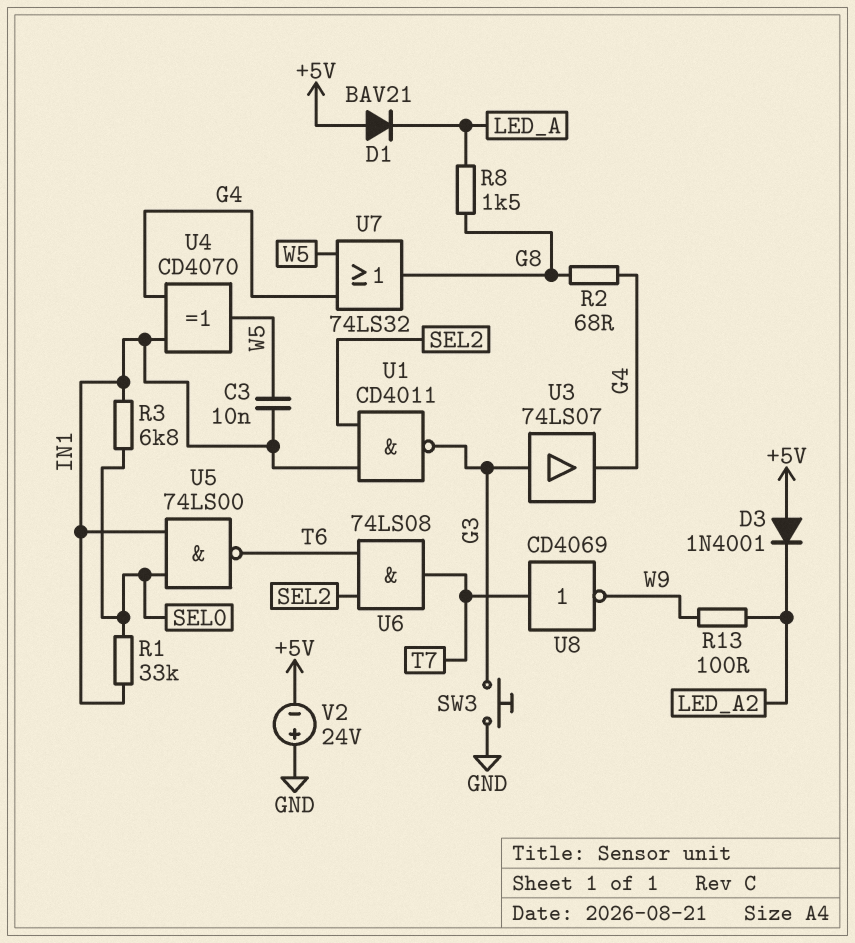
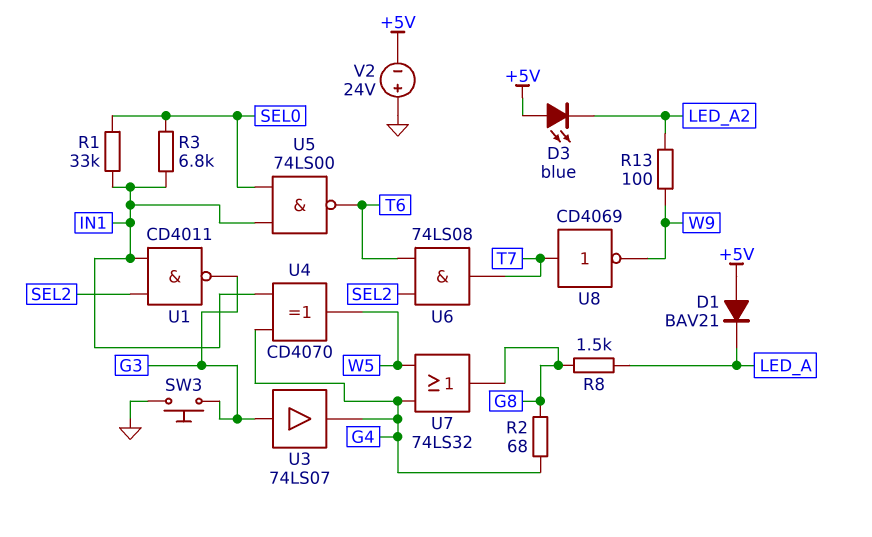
C3: 10nF (IN1, W5) -> none
D3: diode 1N4001 (A +5V, K LED_A2) -> LED blue (A +5V, K LED_A2)

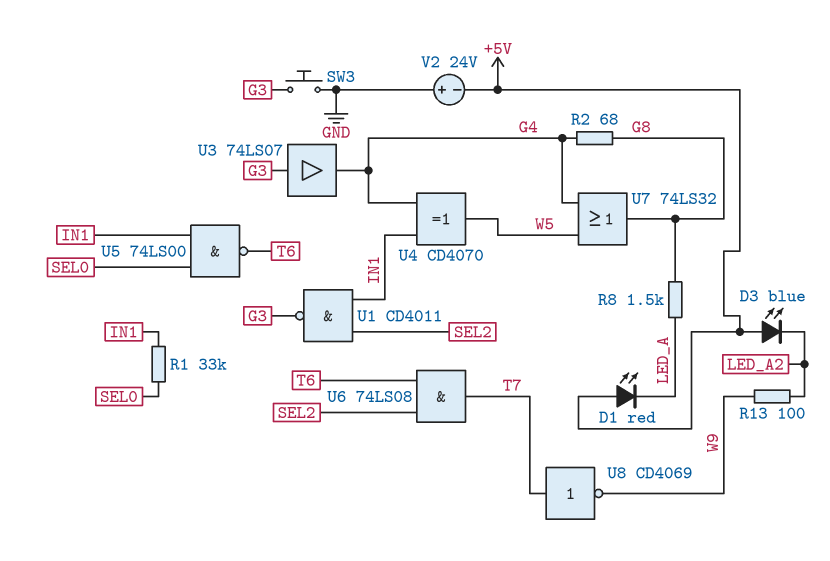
D1: diode BAV21 (A +5V, K LED_A) -> LED red (A +5V, K LED_A)
R3: 6.8k (IN1, SEL0) -> none

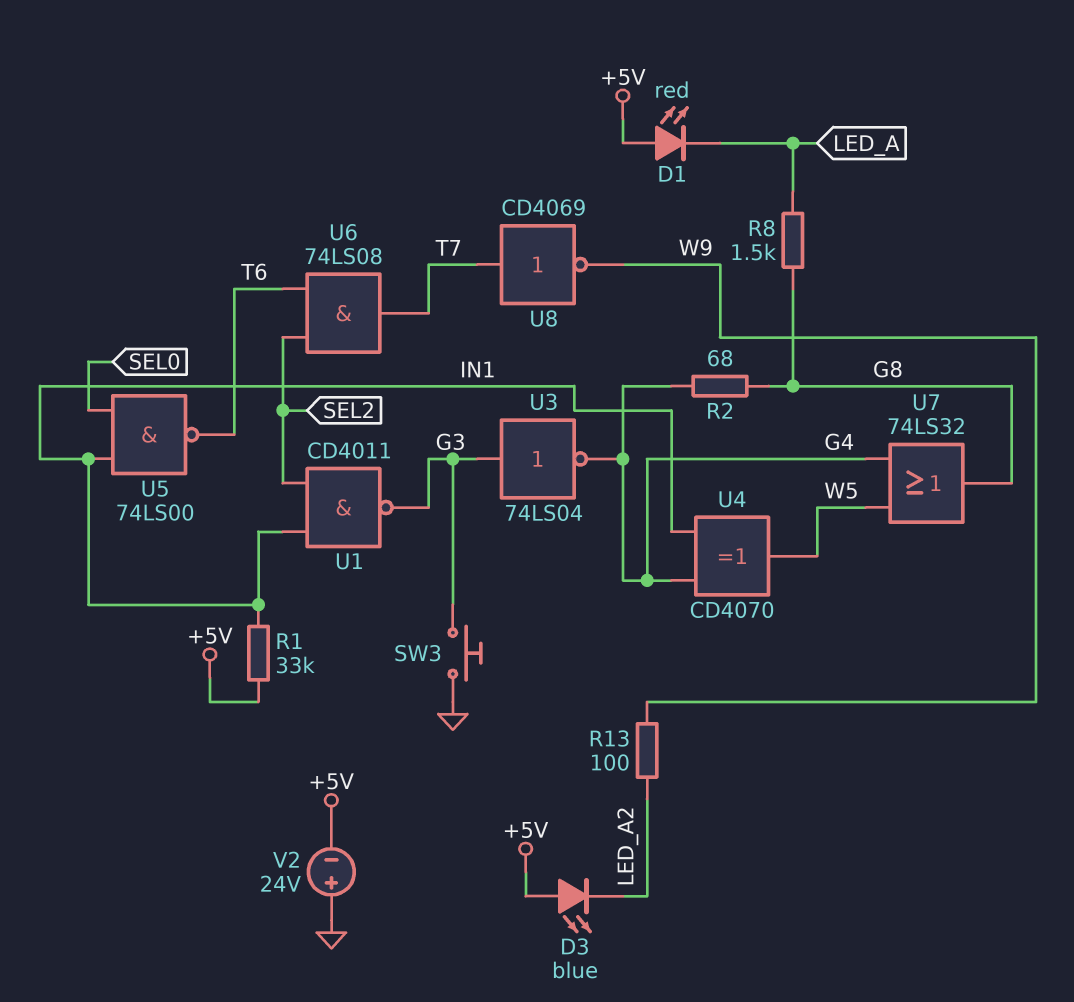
R1: 33k (IN1, SEL0) -> 33k (+5V, IN1)
U3: buffer 74LS07 (in G3, out G4) -> NOT 74LS04 (in G3, out G4)

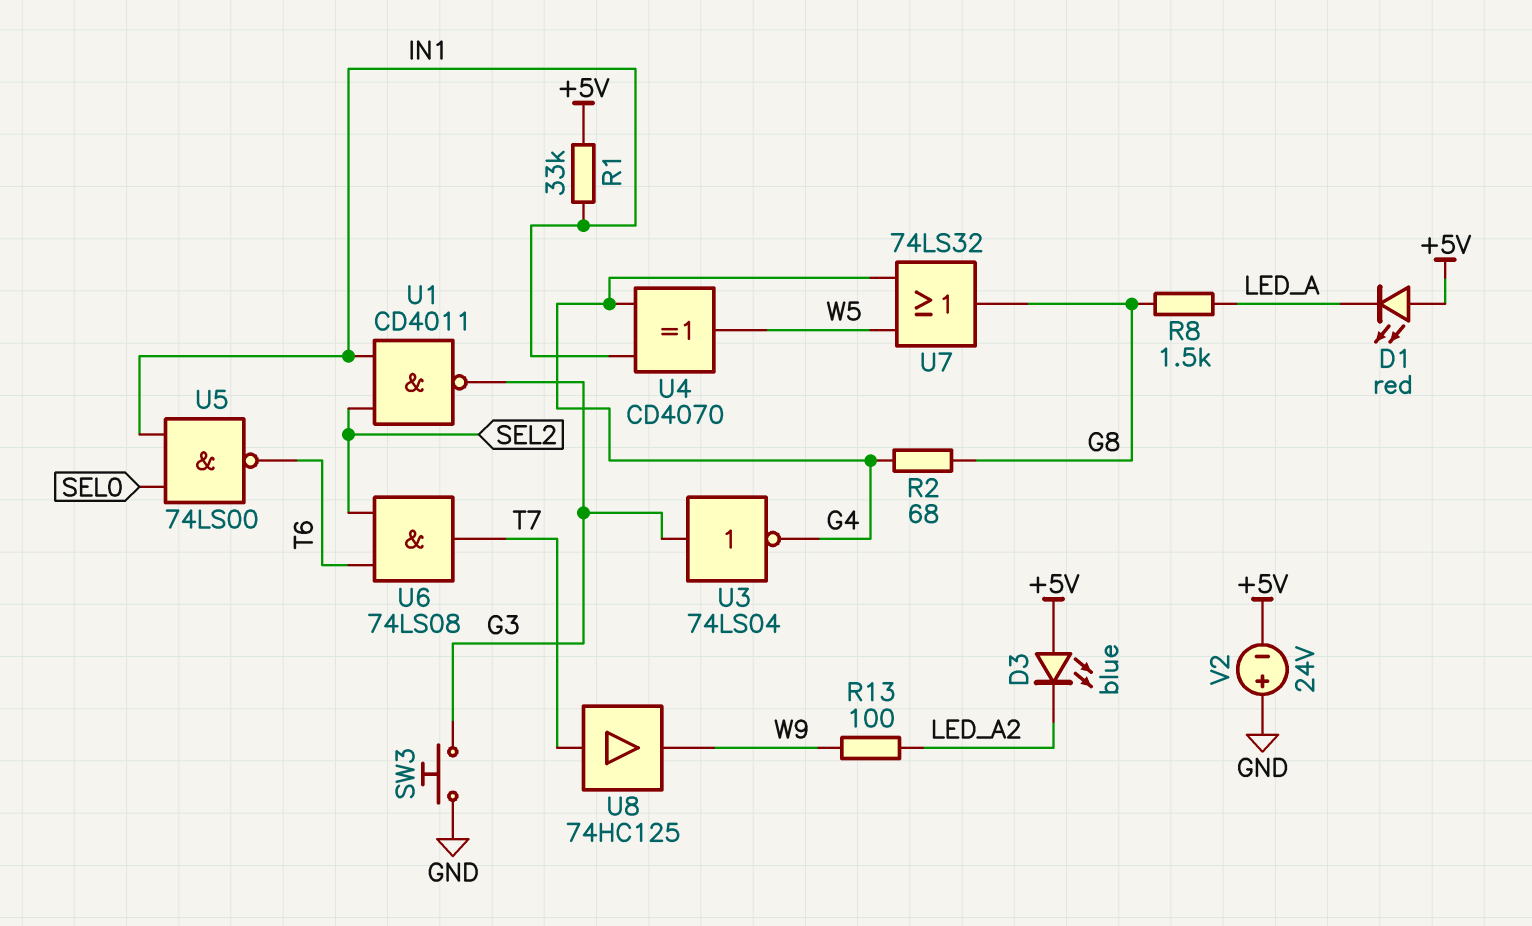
U8: NOT CD4069 (in T7, out W9) -> buffer 74HC125 (in T7, out W9)

